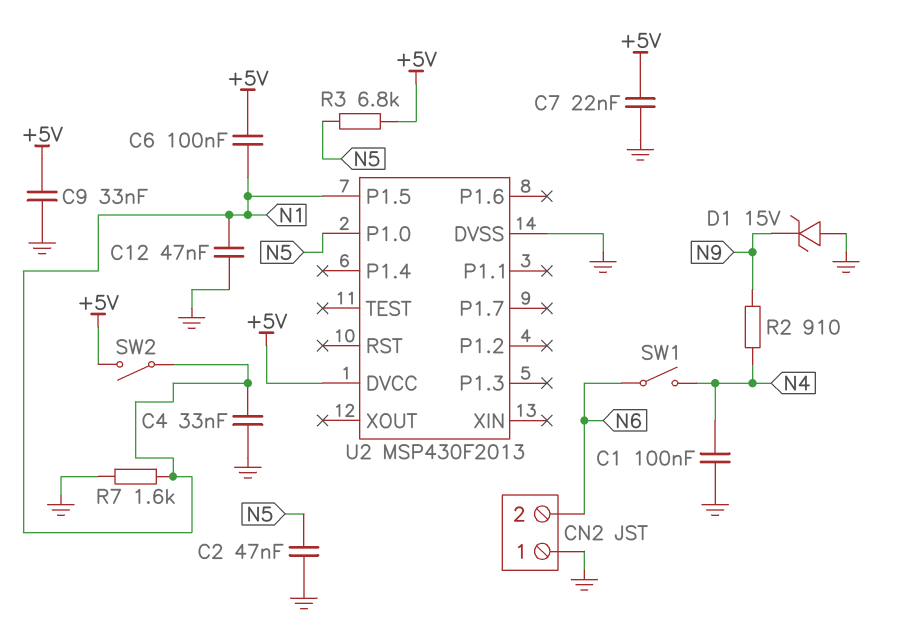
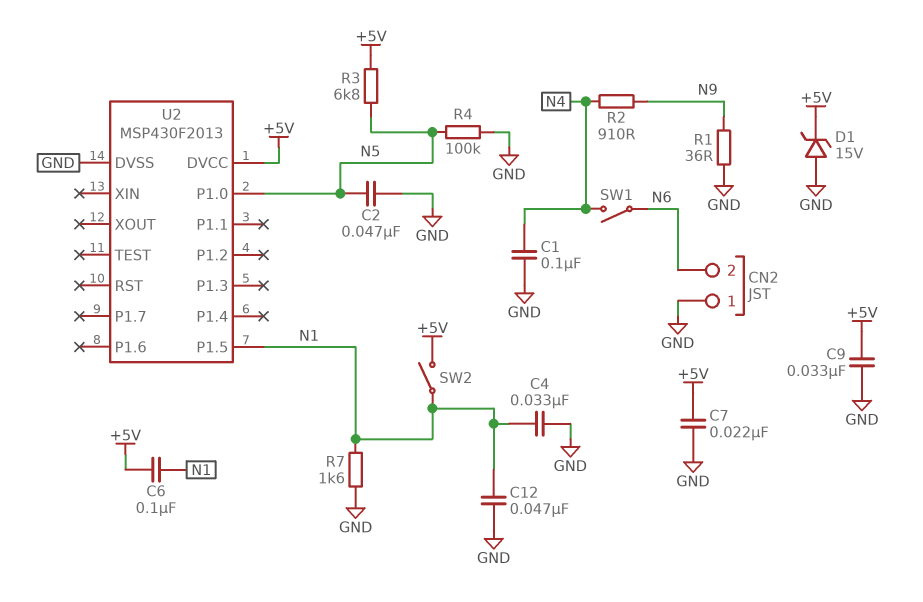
D1: zener 15V (A GND, K N9) -> zener 15V (A GND, K +5V)
R1: none -> 36 (GND, N9)
R4: none -> 100k (GND, N5)

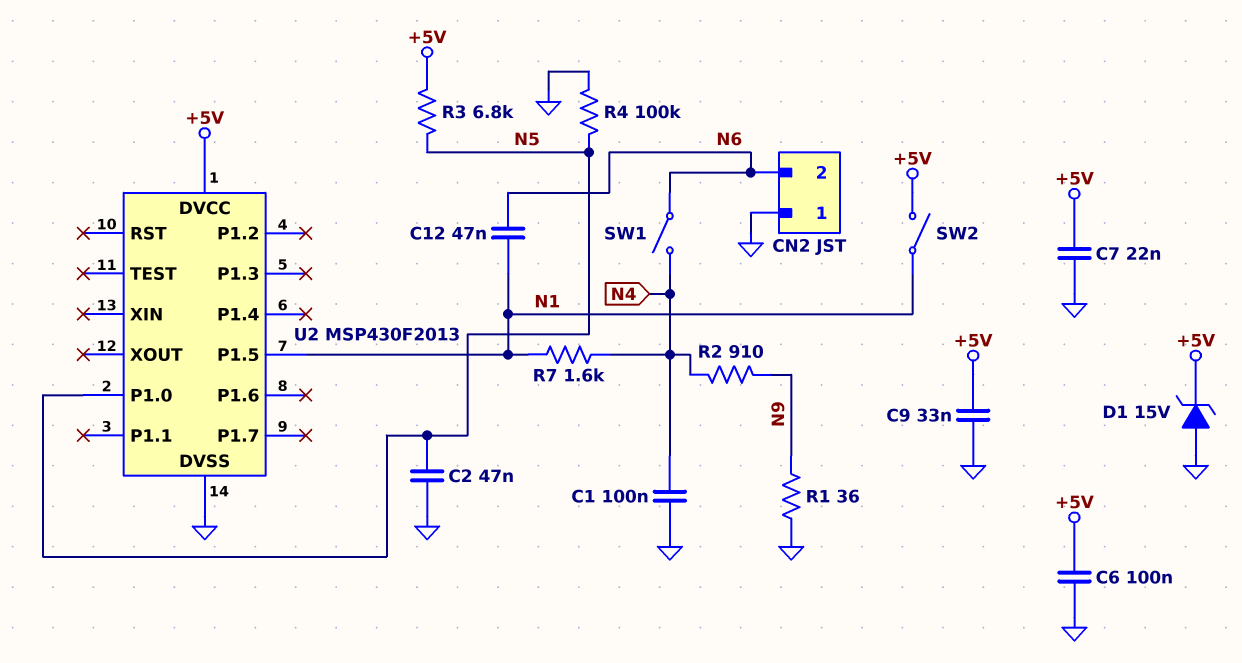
C4: 33nF (GND, N1) -> none
C6: 100nF (+5V, N1) -> 100nF (+5V, GND)
C12: 47nF (GND, N1) -> 47nF (N1, N6)
R7: 1.6k (GND, N1) -> 1.6k (N1, N4)

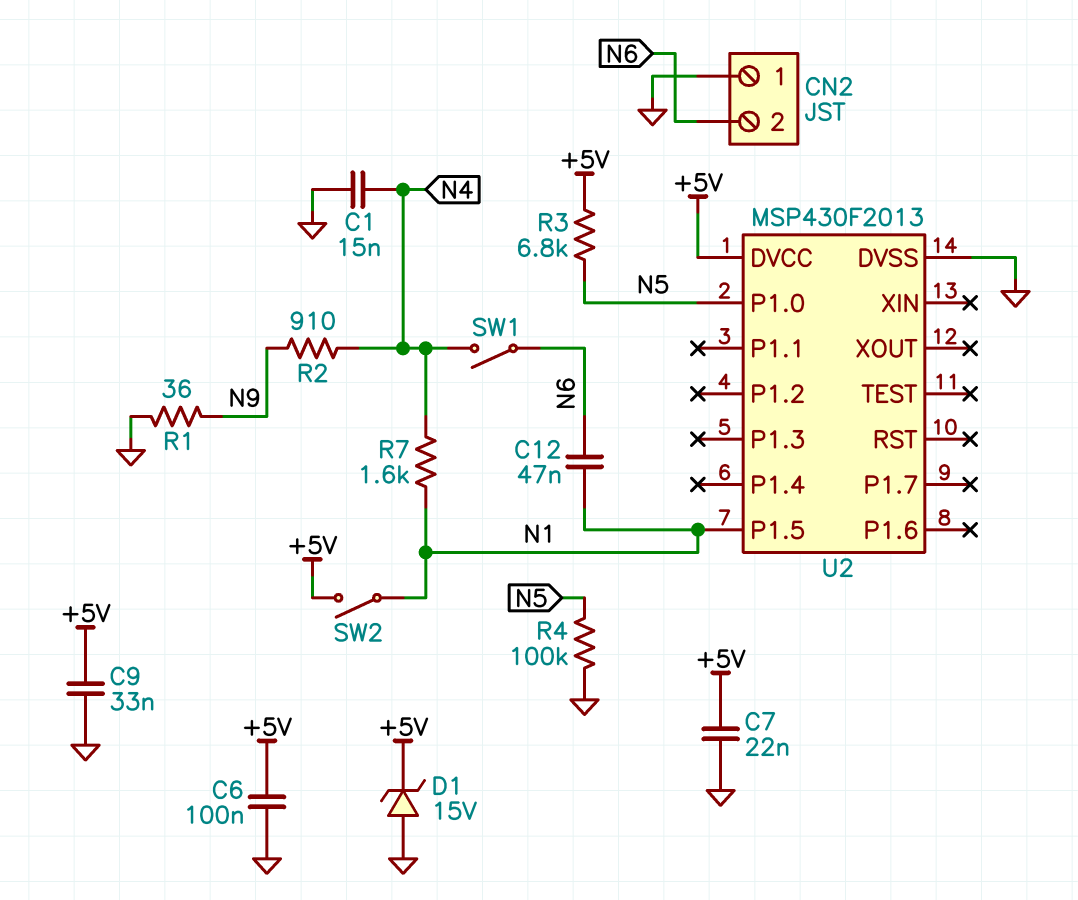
C1: 100nF (GND, N4) -> 15nF (GND, N4)
C2: 47nF (GND, N5) -> none

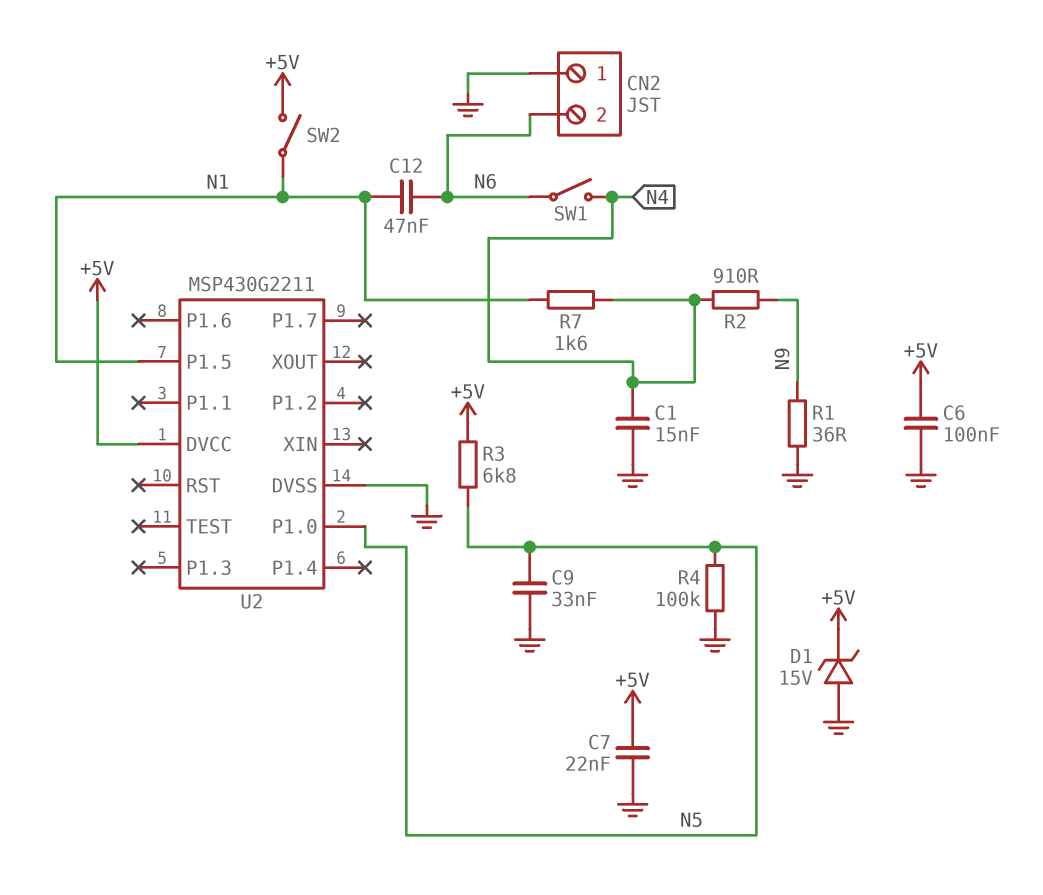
C9: 33nF (+5V, GND) -> 33nF (GND, N5)
U2: MSP430F2013 -> MSP430G2211

